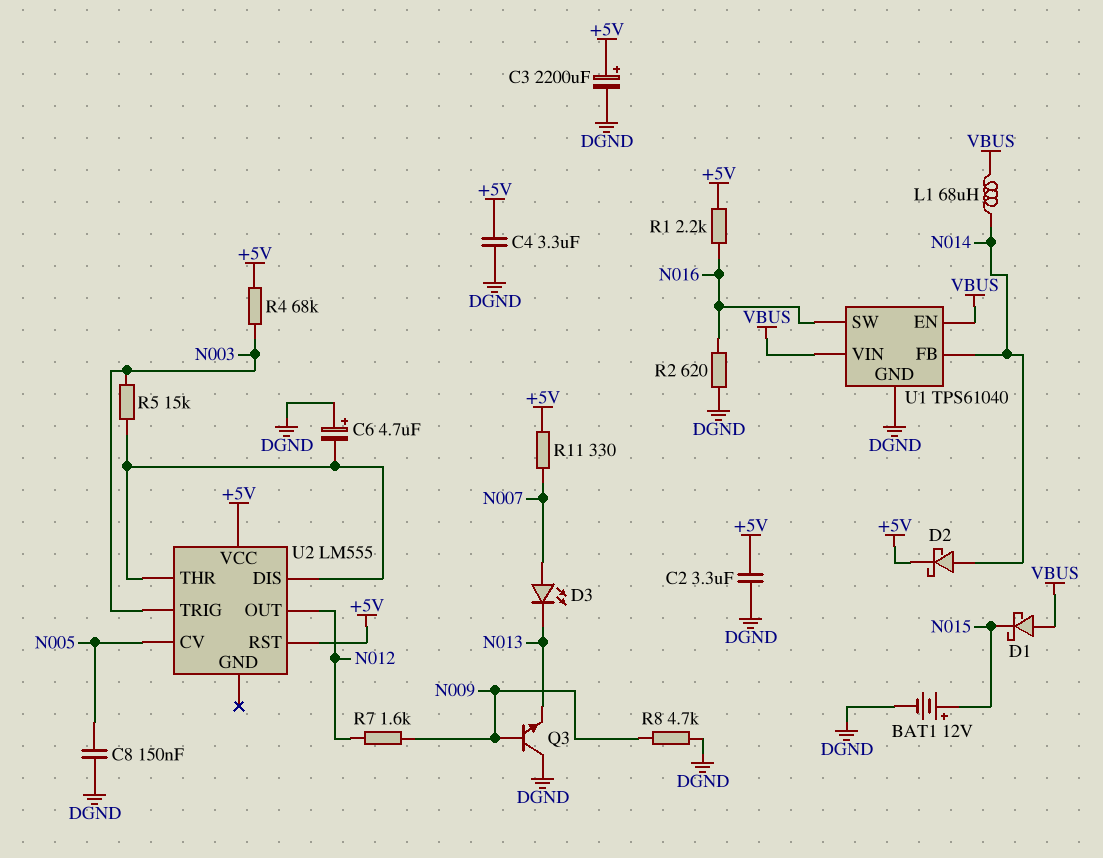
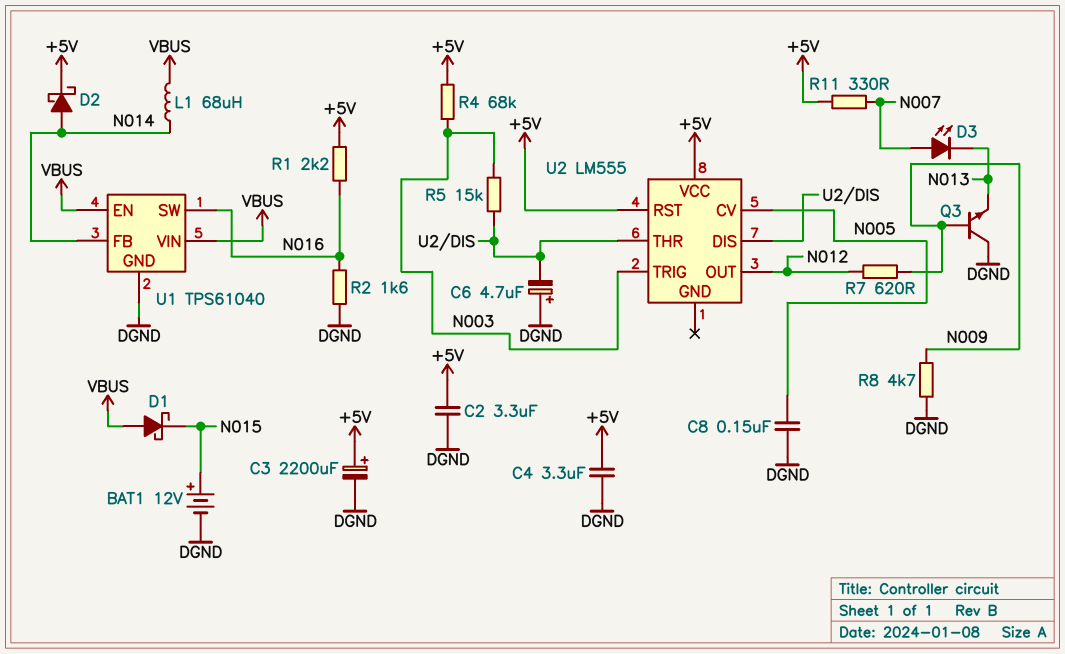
R2: 620 (DGND, N016) -> 1.6k (DGND, N016)
R7: 1.6k (N009, N012) -> 620 (N009, N012)

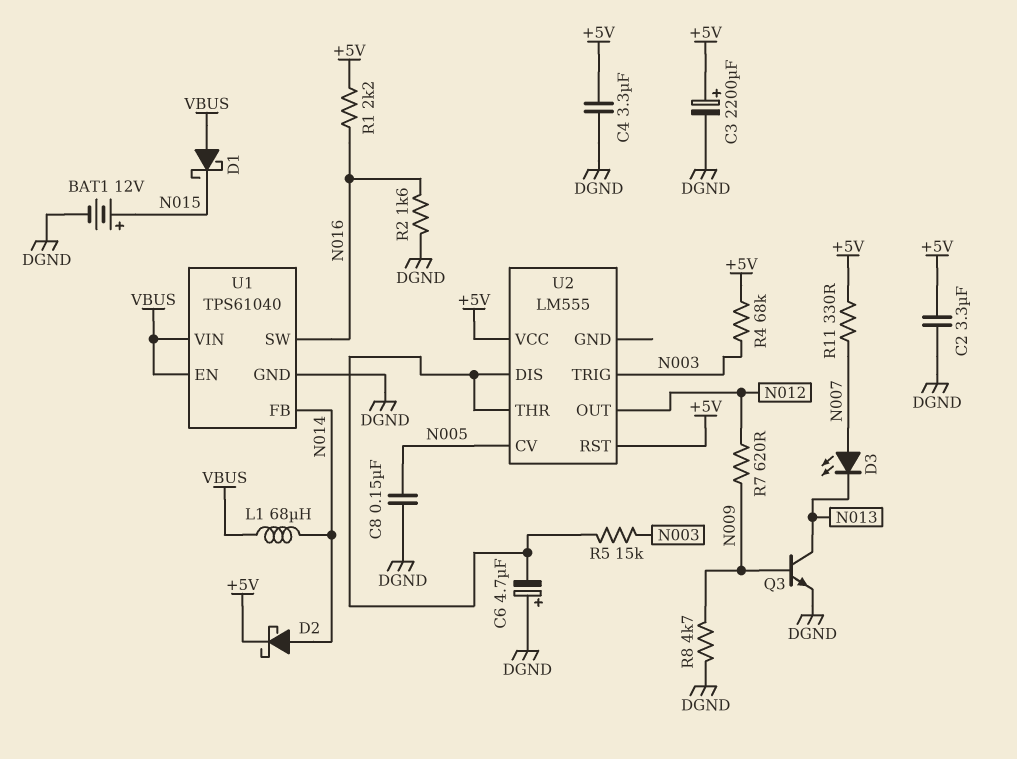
Q3: NPN (B N009, C DGND, E N013) -> NPN (B N009, C N013, E DGND)

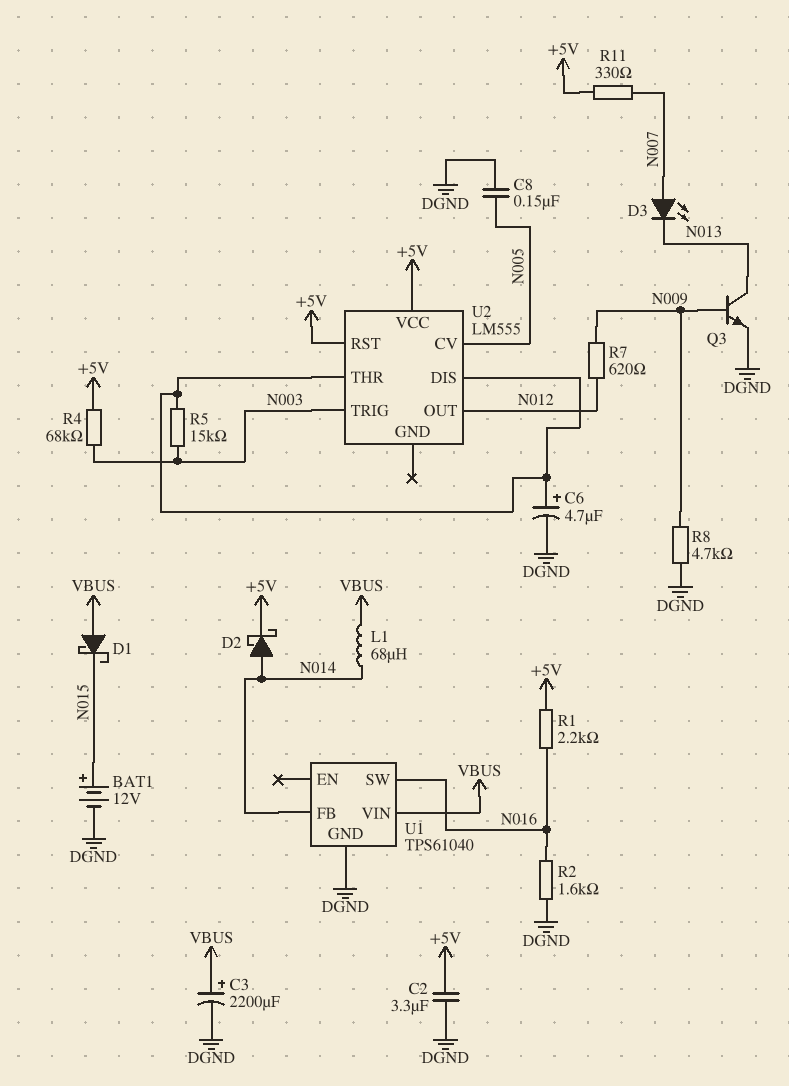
C3: 2200uF (plus +5V, minus DGND) -> 2200uF (plus VBUS, minus DGND)
C4: 3.3uF (+5V, DGND) -> none
C6: 4.7uF (plus DGND, minus U2/DIS) -> 4.7uF (plus U2/DIS, minus DGND)
U1 pin EN: VBUS -> none

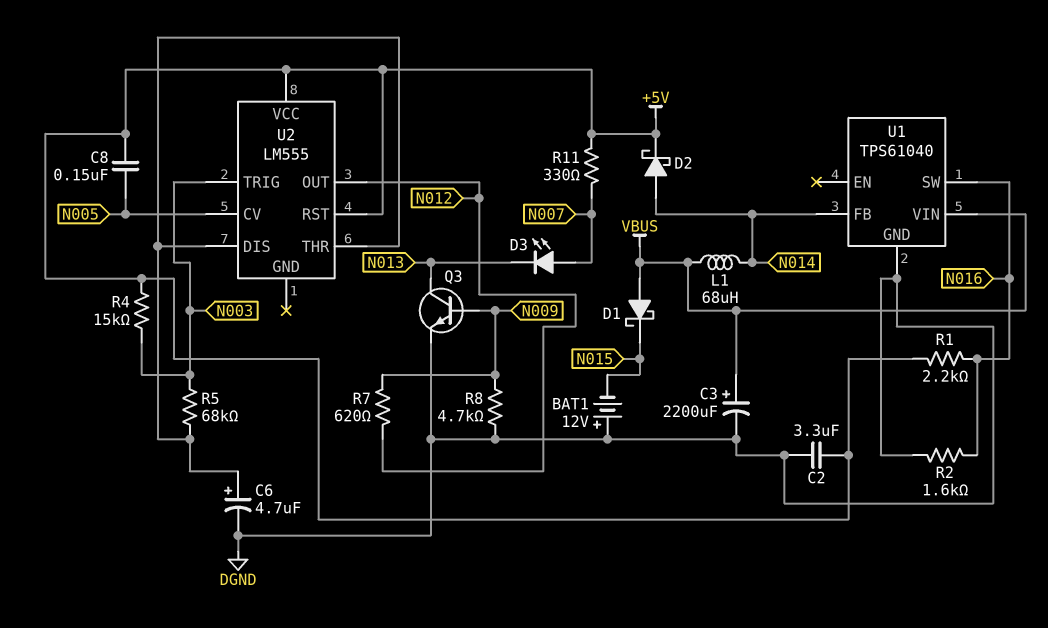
BAT1: 12V (plus N015, minus DGND) -> 12V (plus DGND, minus N015)
C8: 150nF (DGND, N005) -> 150nF (+5V, N005)
R4: 68k (+5V, N003) -> 15k (+5V, N003)
R5: 15k (N003, U2/DIS) -> 68k (N003, U2/DIS)

